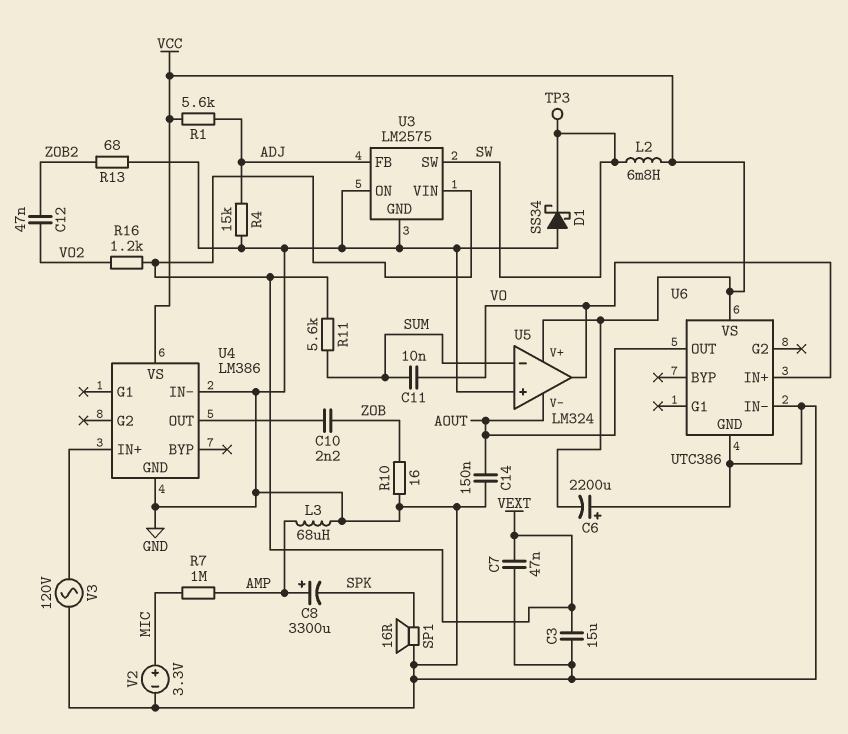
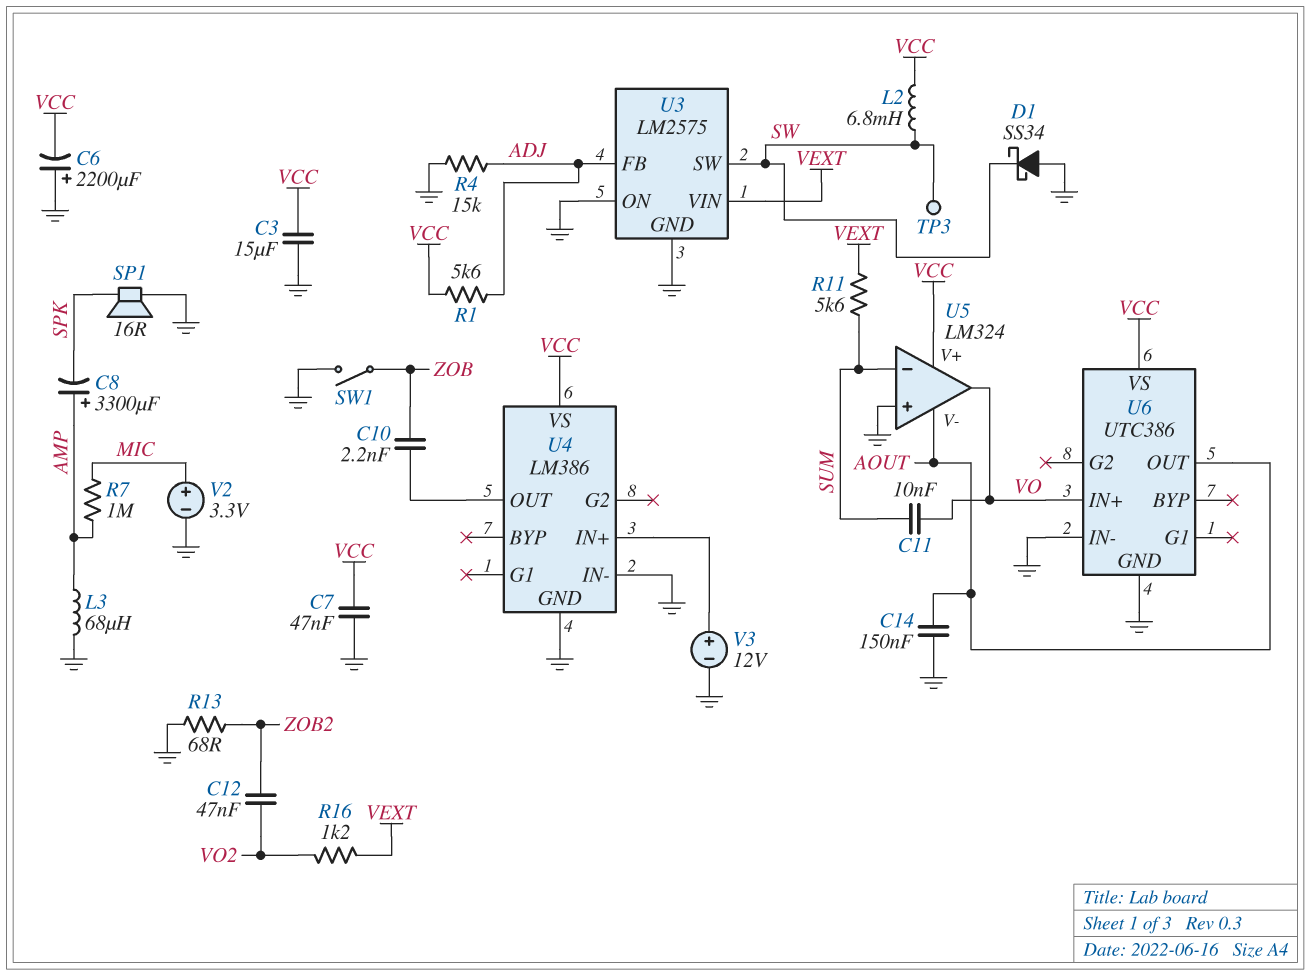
C3: 15uF (GND, VEXT) -> 15uF (GND, VCC)
C7: 47nF (GND, VEXT) -> 47nF (GND, VCC)
R10: 16 (GND, ZOB) -> none
SW1: none -> switch (GND, ZOB)
V3: AC 120V (GND, U4/IN+) -> 12V (plus U4/IN+, minus GND)

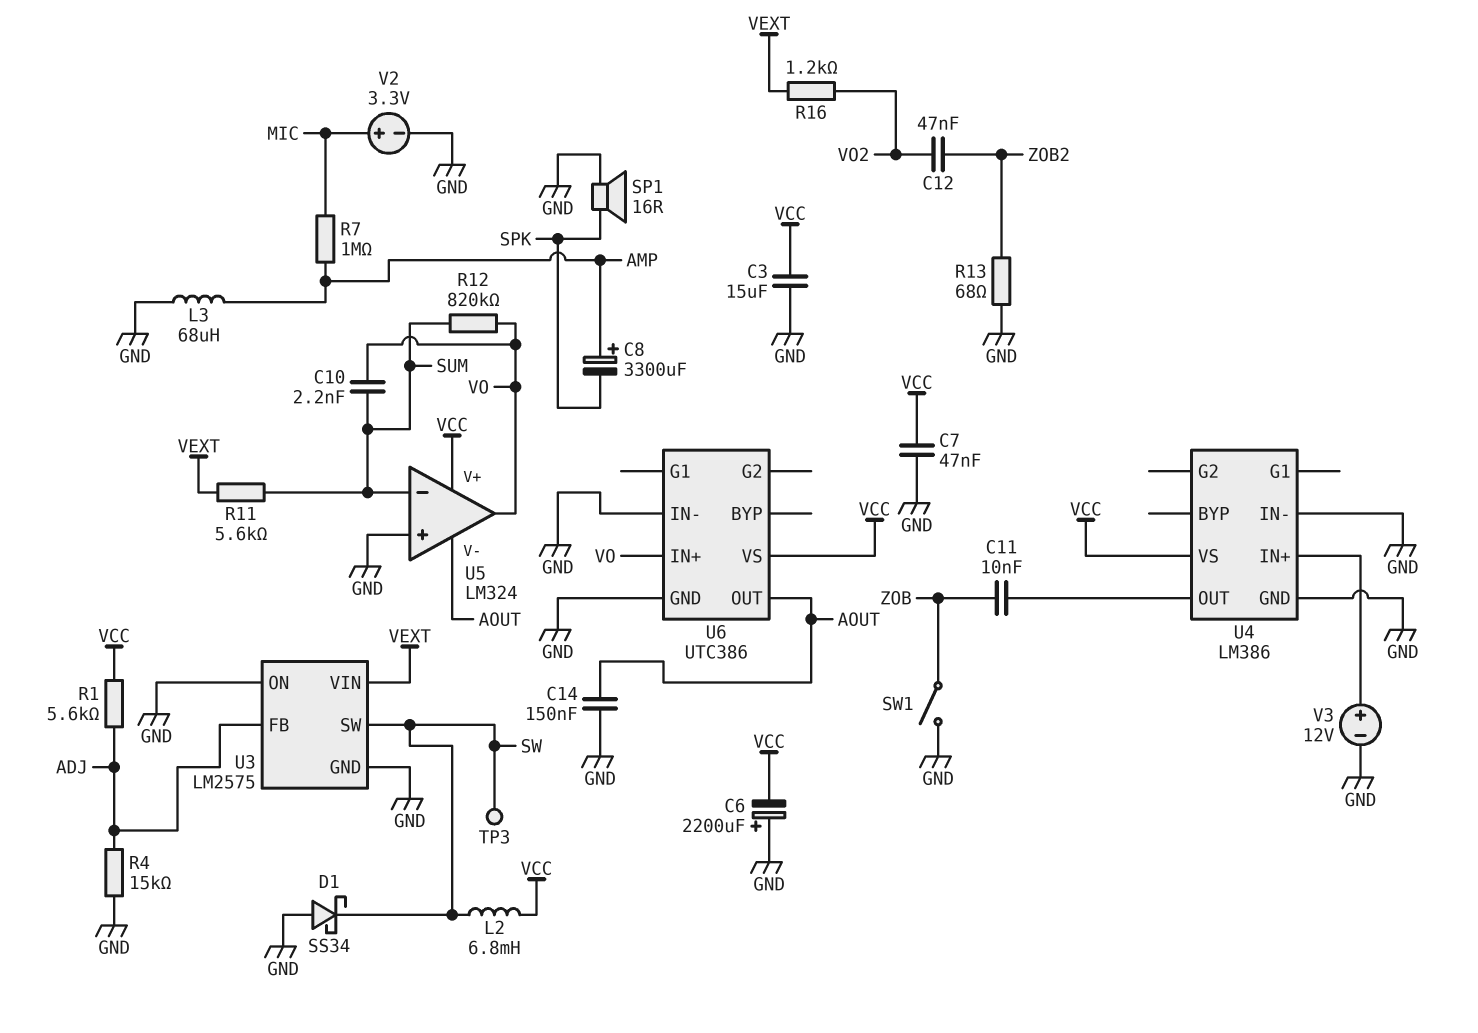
C10: 2.2nF (U4/OUT, ZOB) -> 2.2nF (SUM, VO)
C11: 10nF (SUM, VO) -> 10nF (U4/OUT, ZOB)
R12: none -> 820k (SUM, VO)

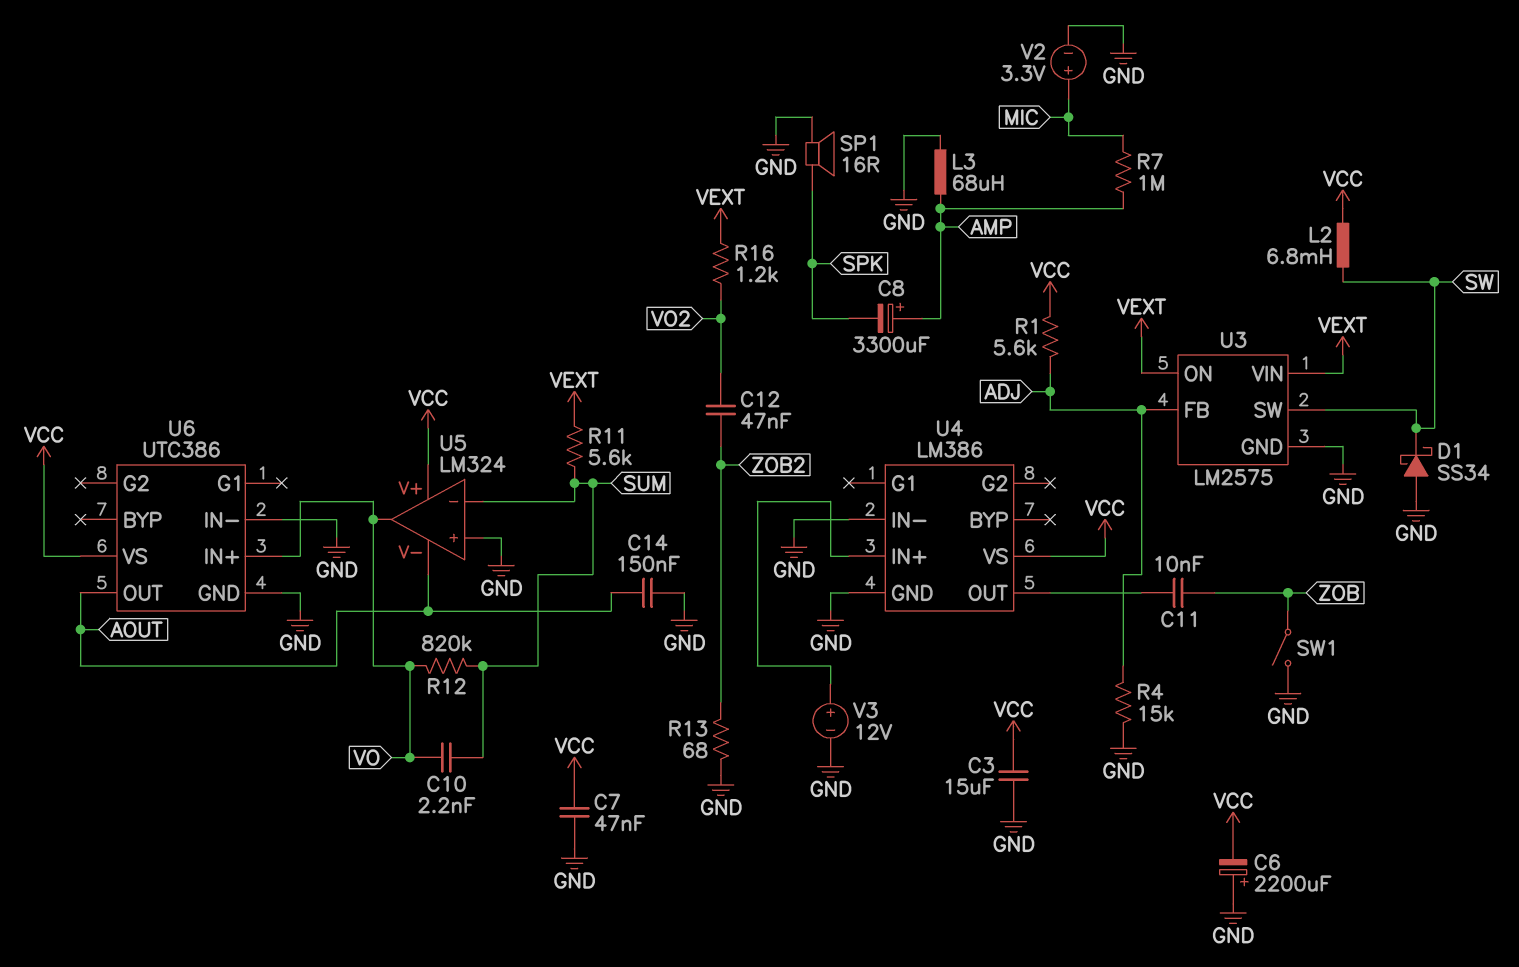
TP3: test point (SW) -> none
U3 pin ON: GND -> VEXT

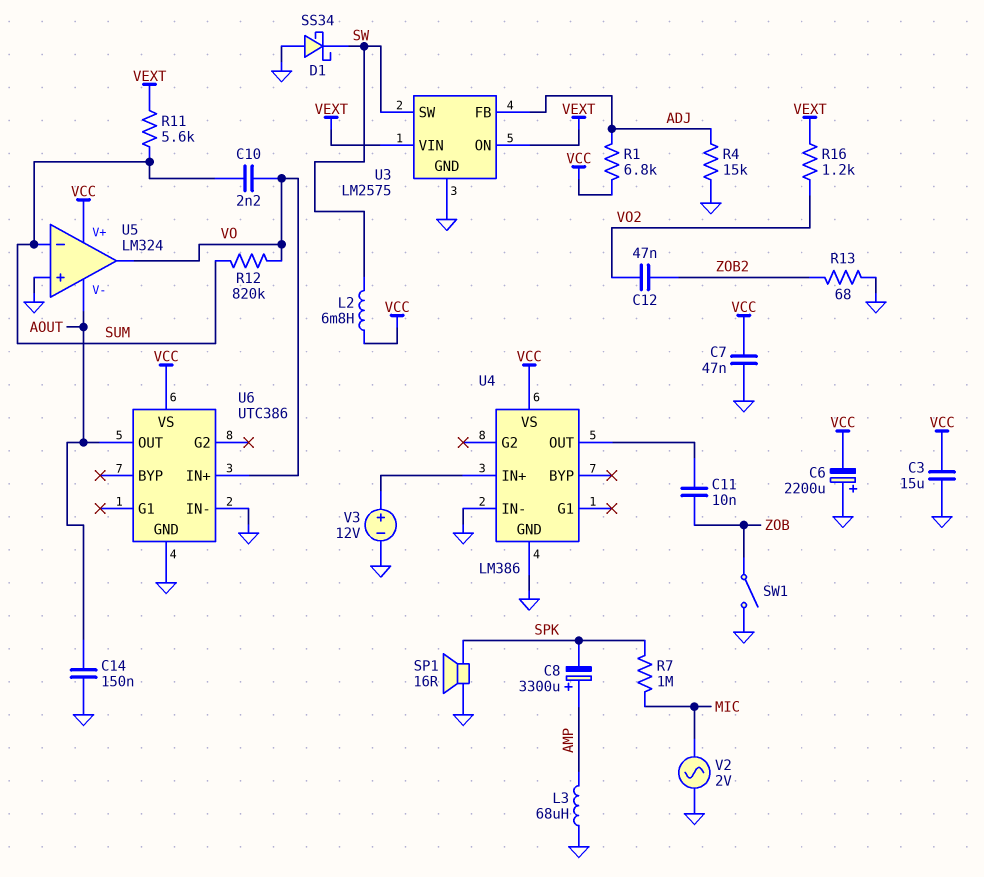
R1: 5.6k (ADJ, VCC) -> 6.8k (ADJ, VCC)
R7: 1M (AMP, MIC) -> 1M (MIC, SPK)
V2: 3.3V (plus MIC, minus GND) -> AC 2V (GND, MIC)

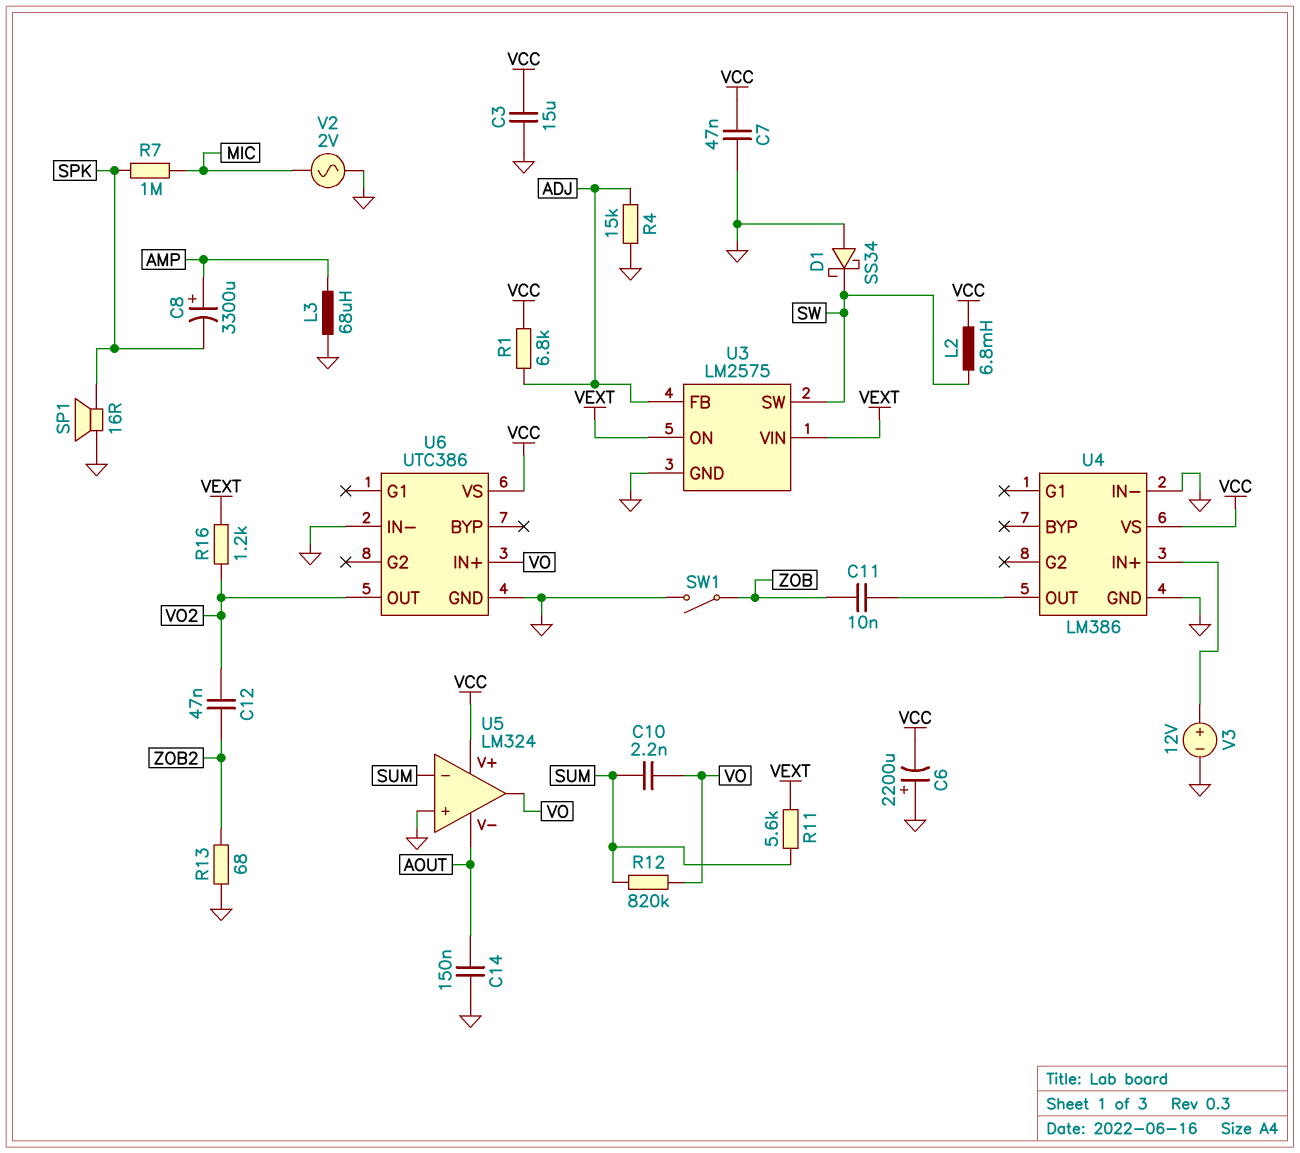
U6 pin OUT: AOUT -> VO2

